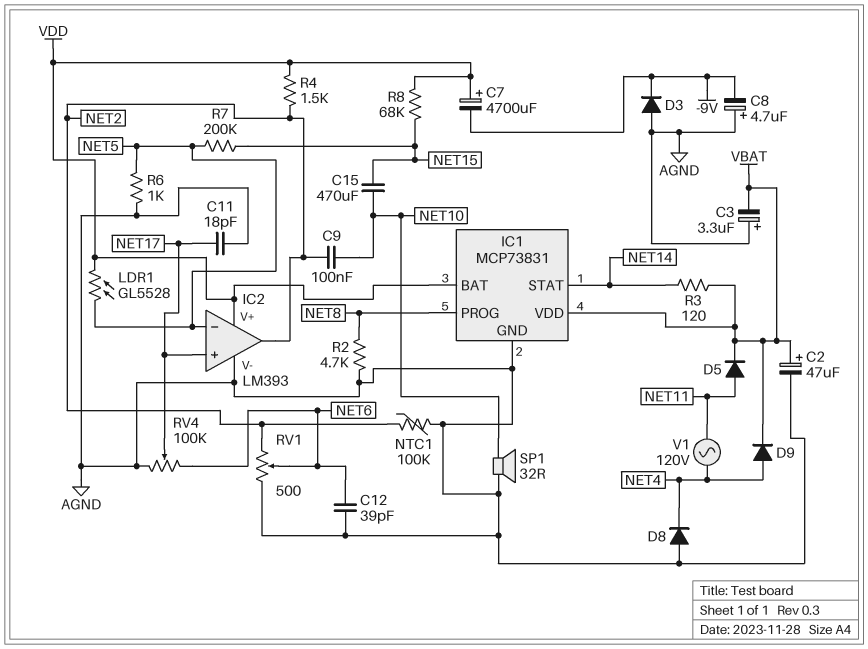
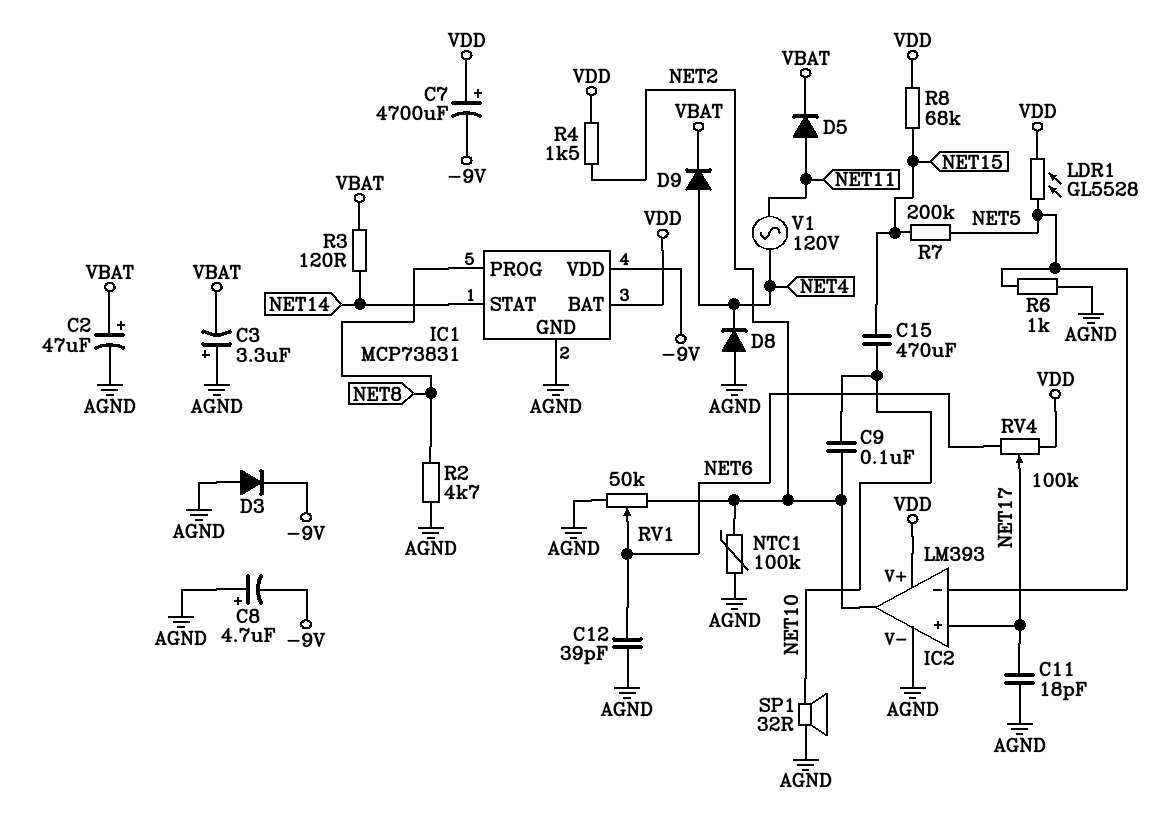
IC1 pin VDD: VBAT -> -9V
RV1: 500 (AGND, NET2, wiper NET6) -> 50k (AGND, NET2, wiper NET6)
RV4: 100k (AGND, NET6, wiper NET17) -> 100k (NET6, VDD, wiper NET17)

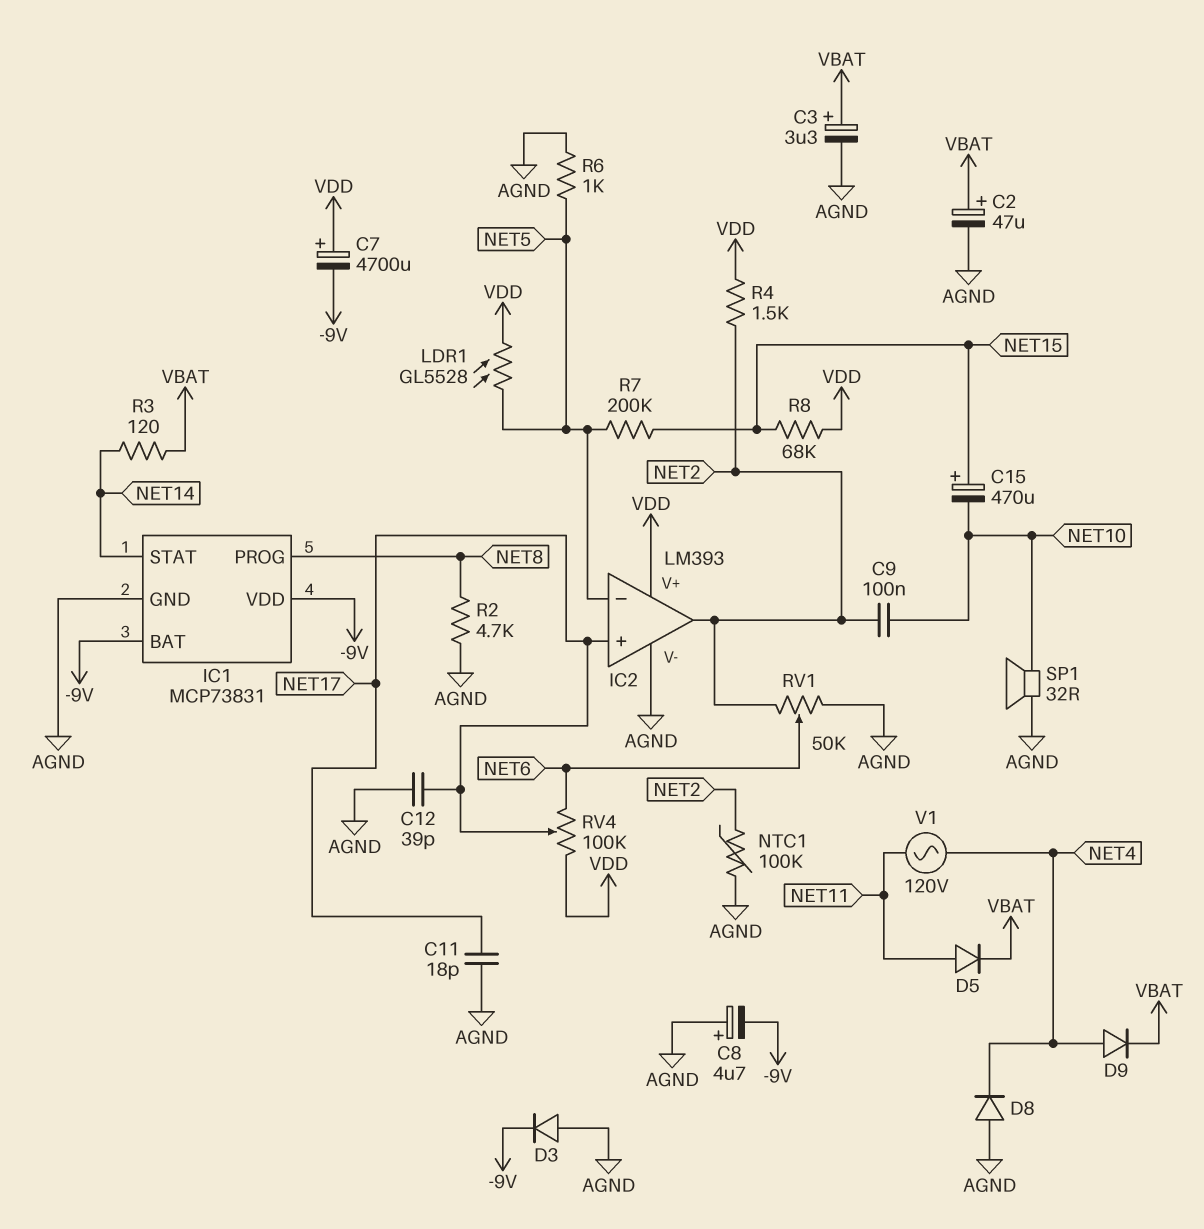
C3: 3.3uF (plus AGND, minus VBAT) -> 3.3uF (plus VBAT, minus AGND)
C12: 39pF (AGND, NET6) -> 39pF (AGND, NET17)
C15: 470uF (NET10, NET15) -> 470uF (plus NET15, minus NET10)
IC1 pin BAT: VDD -> -9V

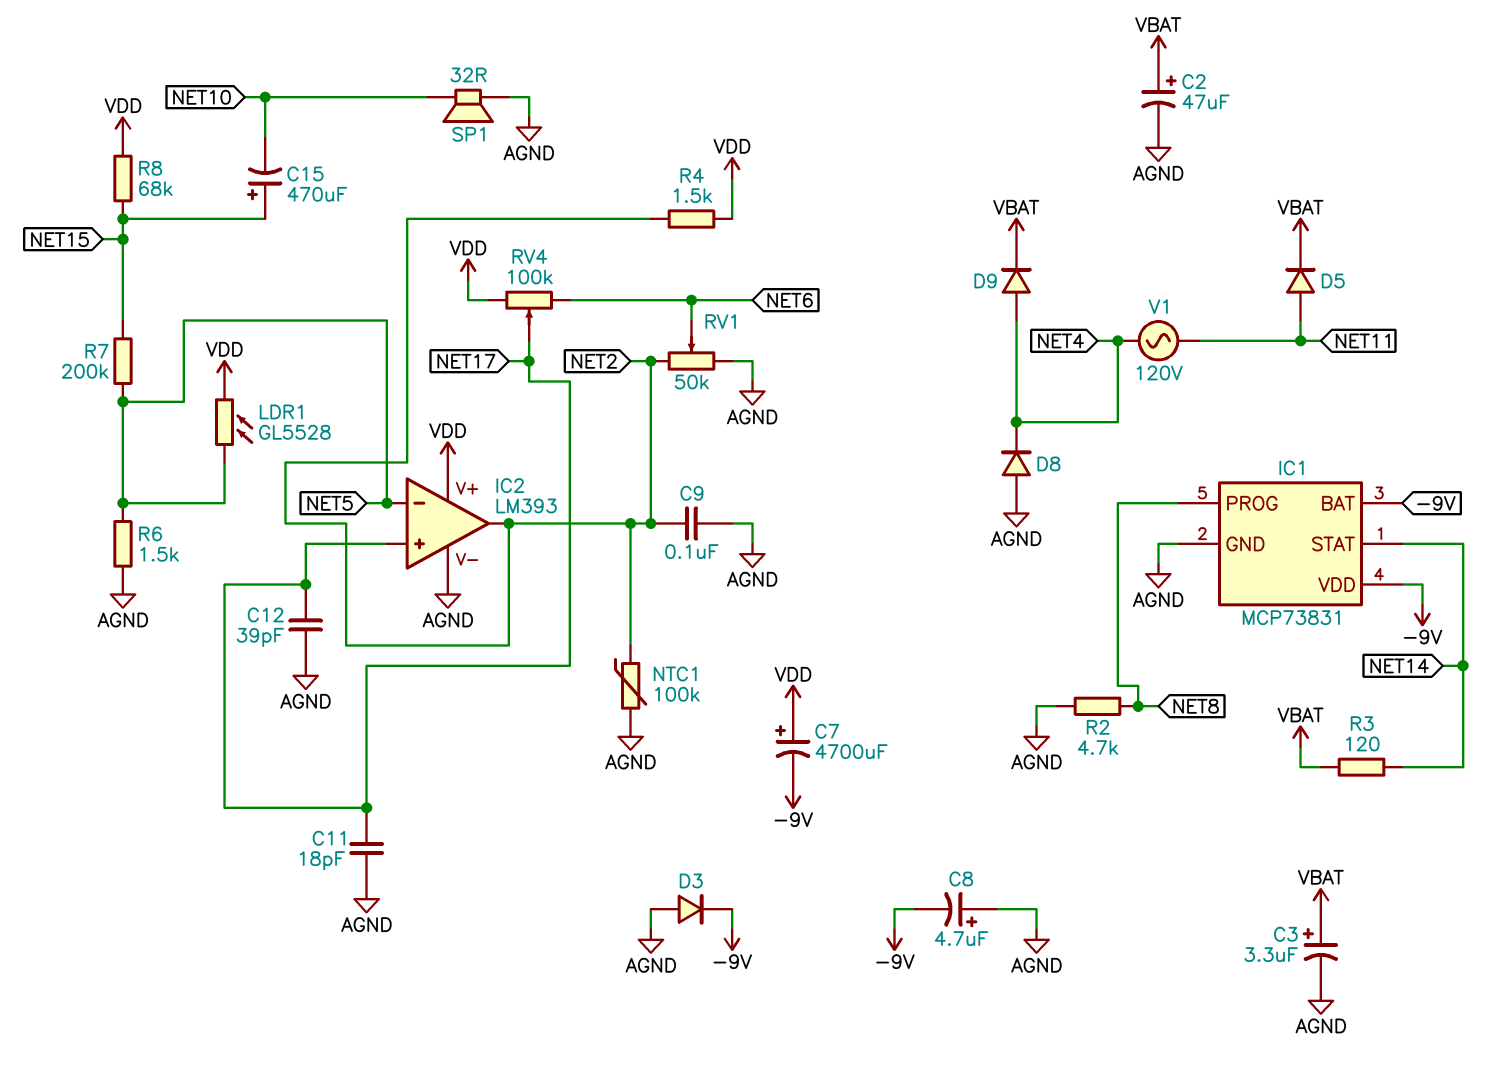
C9: 100nF (NET2, NET10) -> 100nF (AGND, NET2)
R6: 1k (AGND, NET5) -> 1.5k (AGND, NET5)

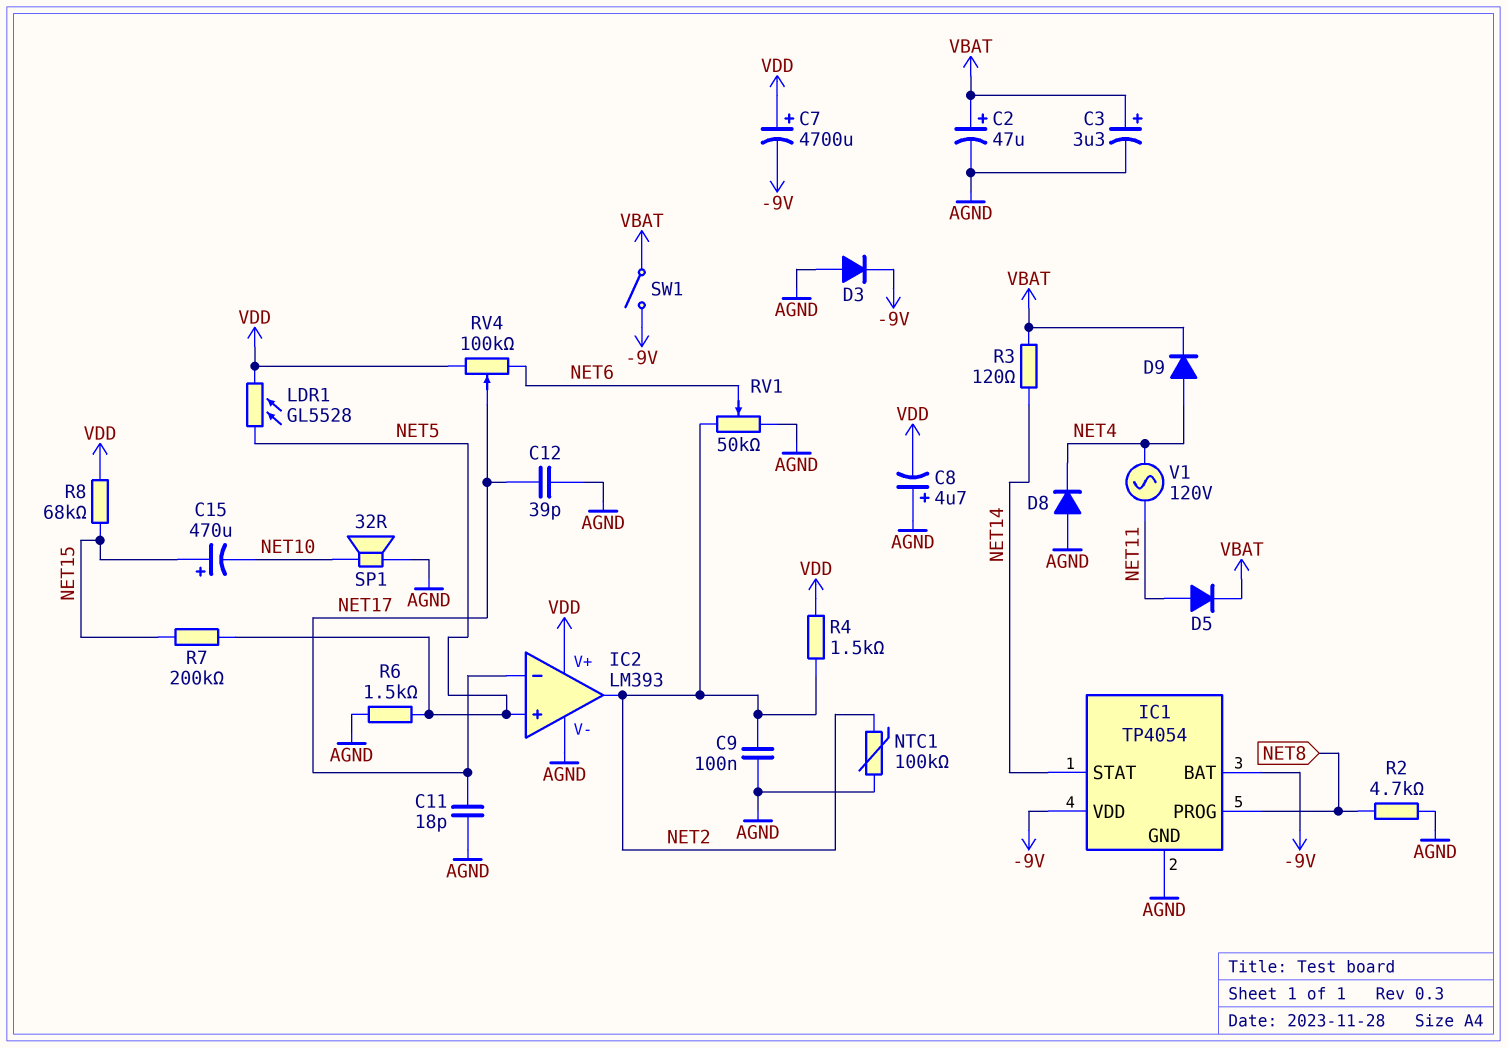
C8: 4.7uF (plus AGND, minus -9V) -> 4.7uF (plus AGND, minus VDD)
IC1: MCP73831 -> TP4054
IC2 pin in+: NET17 -> NET5
IC2 pin in-: NET5 -> NET17
SW1: none -> switch (-9V, VBAT)

